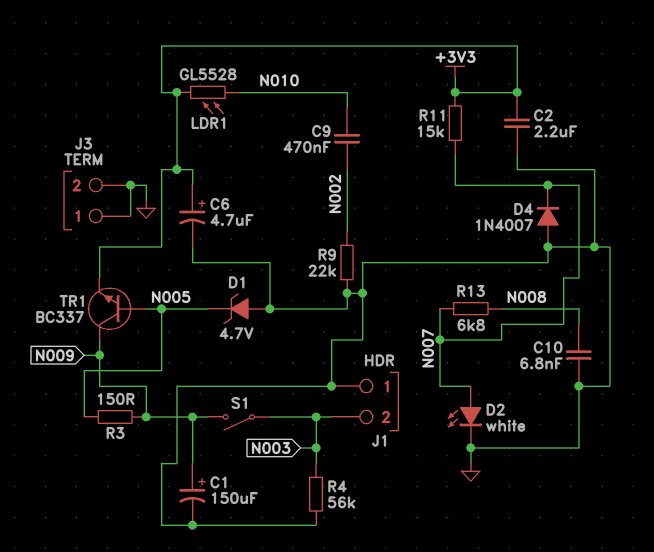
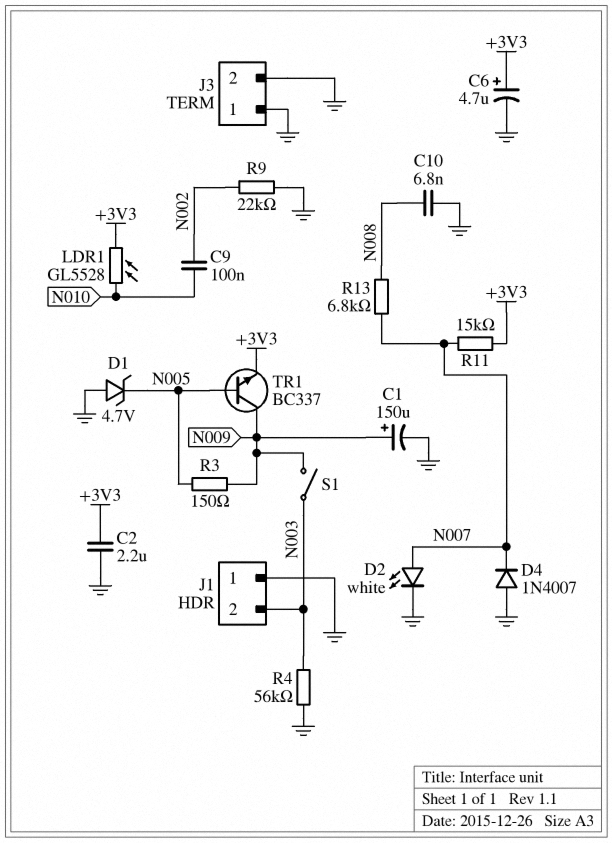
C9: 470nF (N002, N010) -> 100nF (N002, N010)

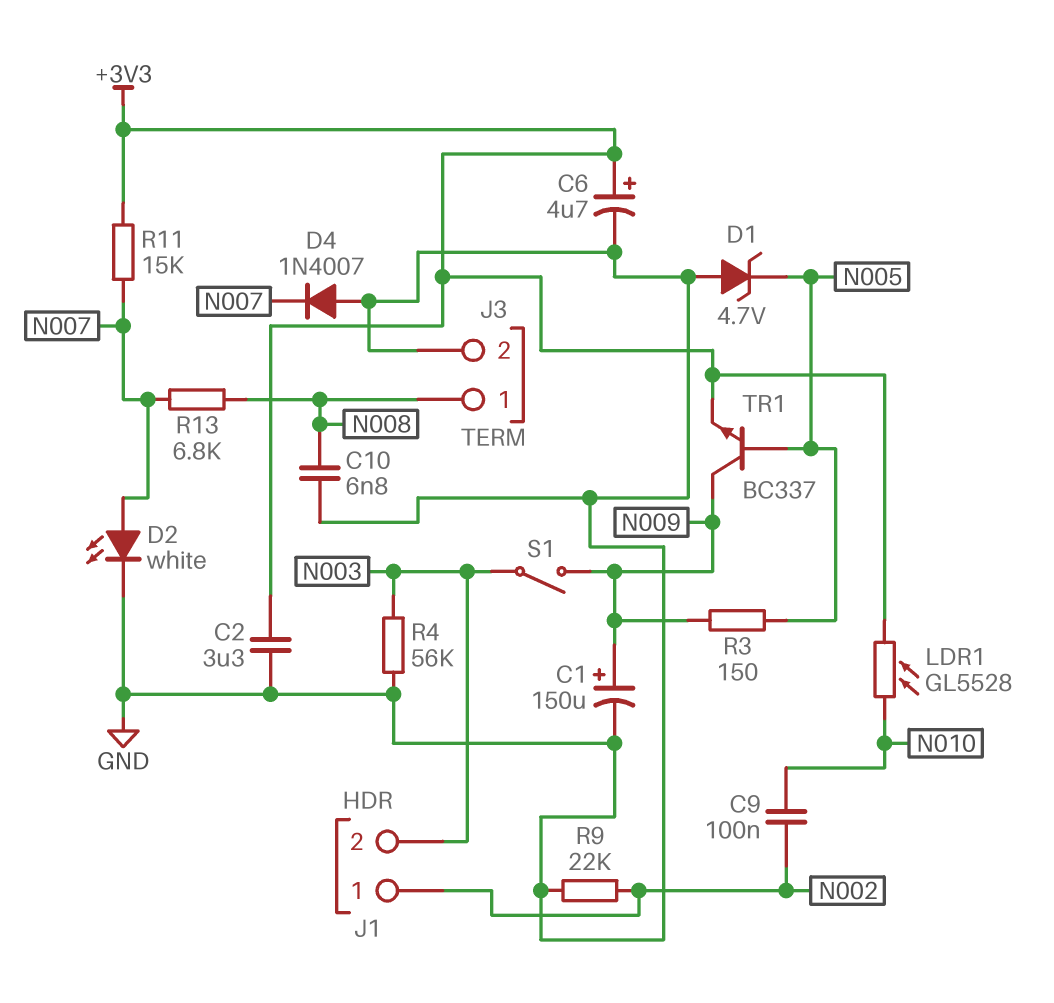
C2: 2.2uF (+3V3, GND) -> 3.3uF (+3V3, GND)
J1 pin 1: GND -> N002
J3 pin 1: GND -> N008

